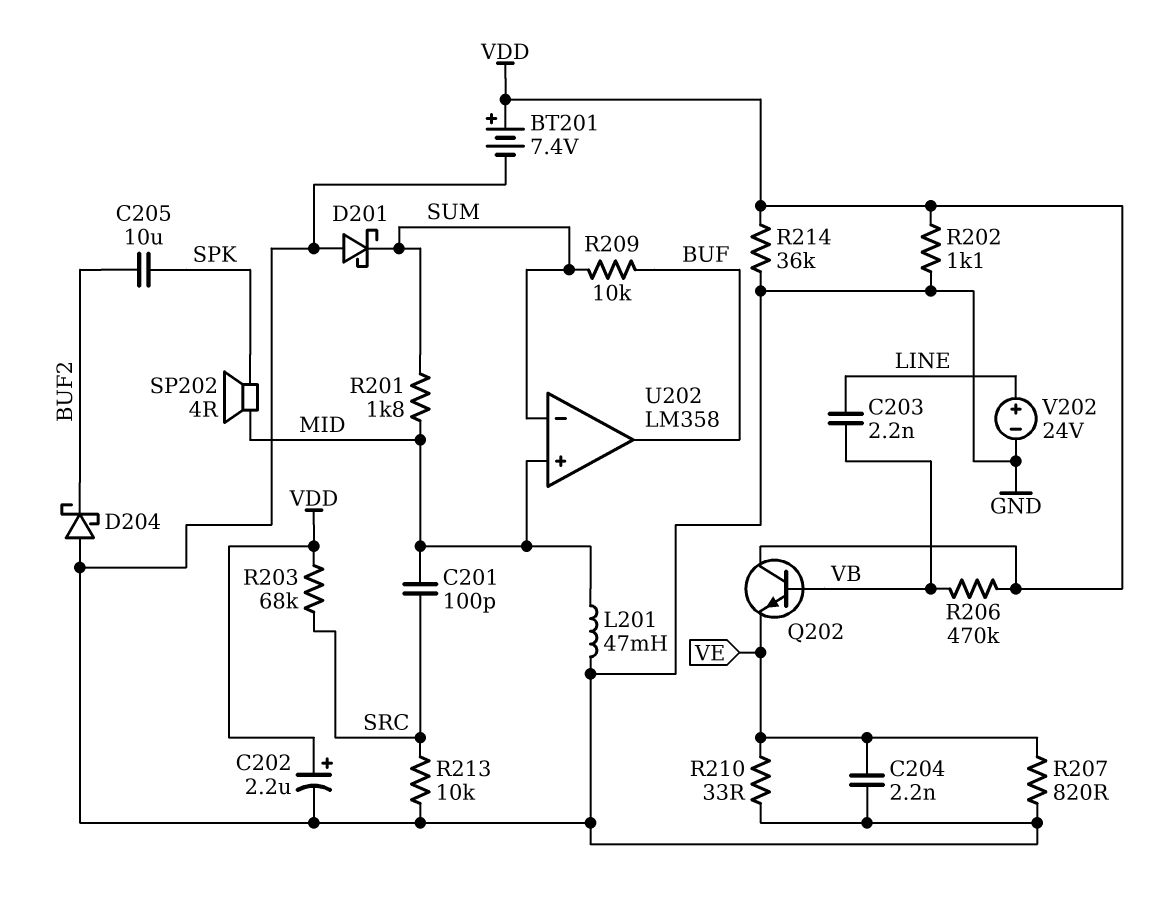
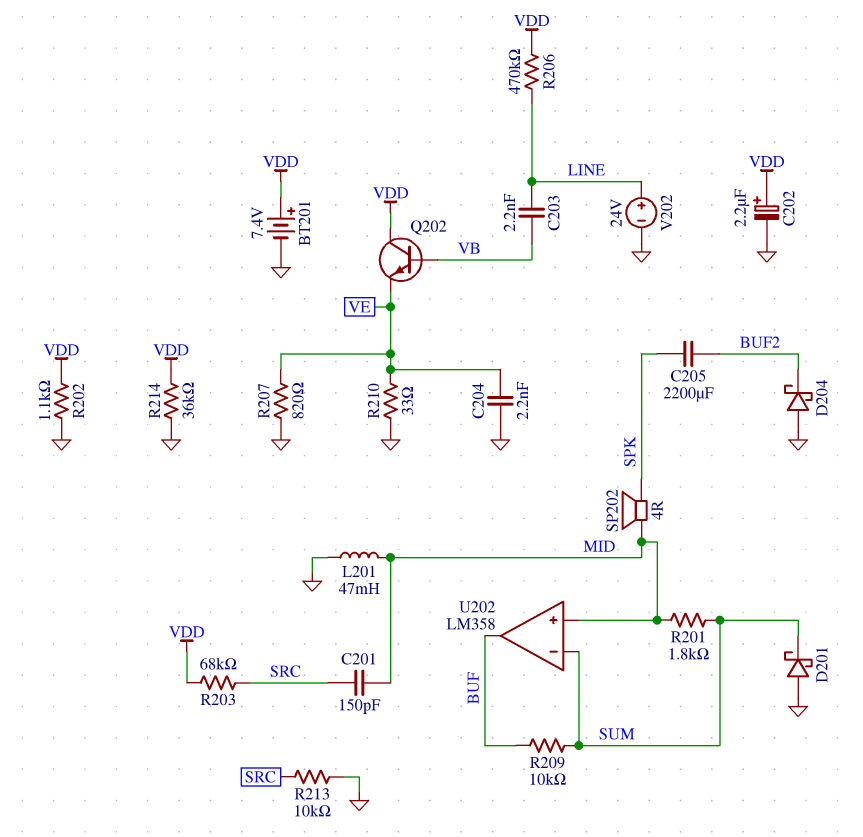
C201: 100pF (MID, SRC) -> 150pF (MID, SRC)
C205: 10uF (BUF2, SPK) -> 2200uF (BUF2, SPK)
R206: 470k (VB, VDD) -> 470k (LINE, VDD)

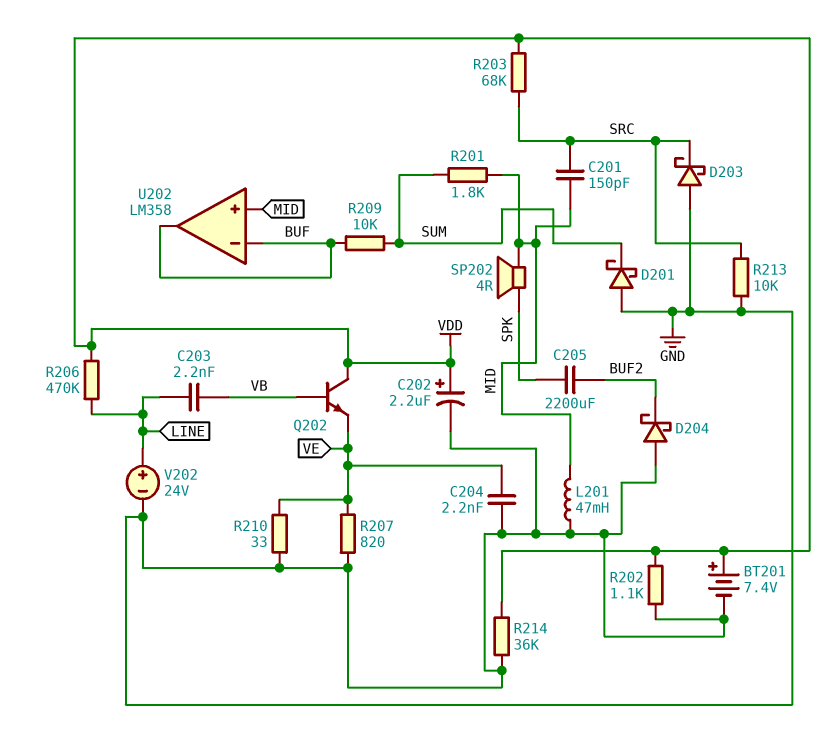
D203: none -> schottky (A GND, K SRC)
U202 pin in-: SUM -> BUF

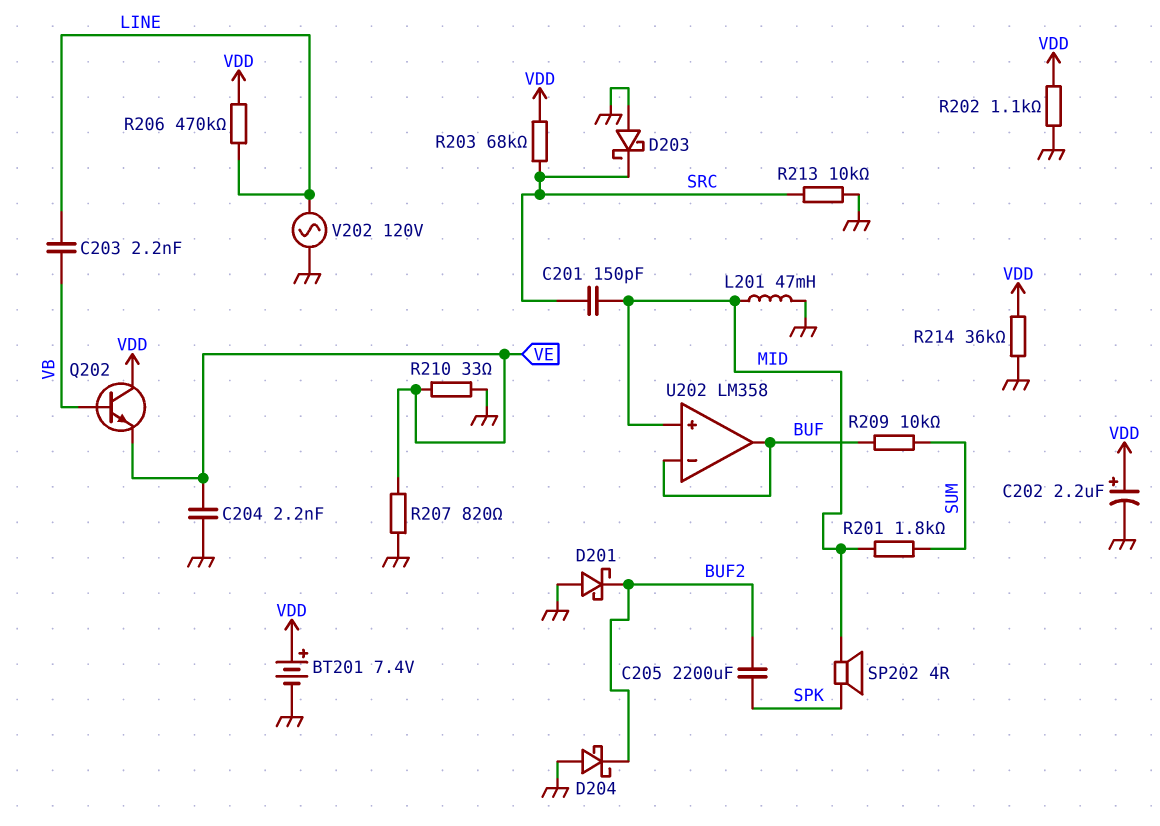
D201: schottky (A GND, K SUM) -> schottky (A GND, K BUF2)
V202: 24V (plus LINE, minus GND) -> AC 120V (GND, LINE)

